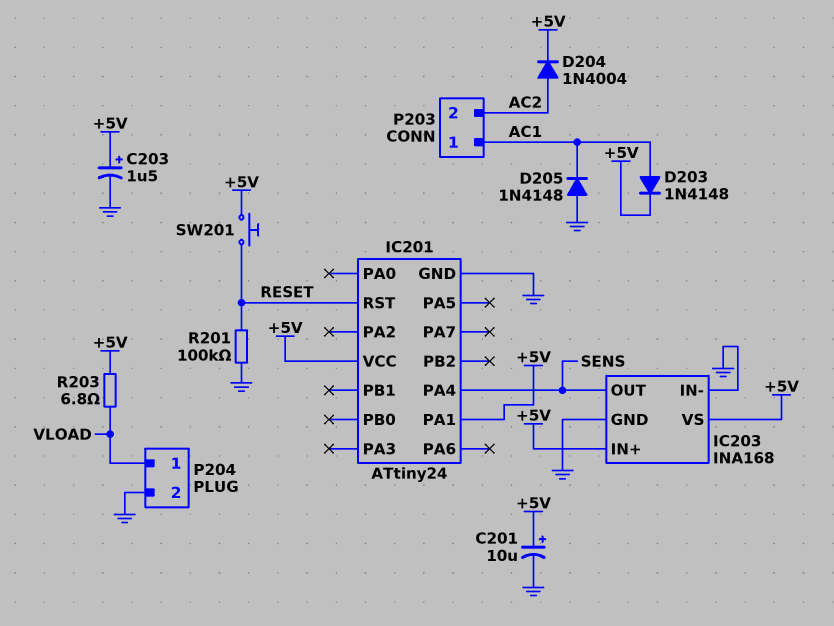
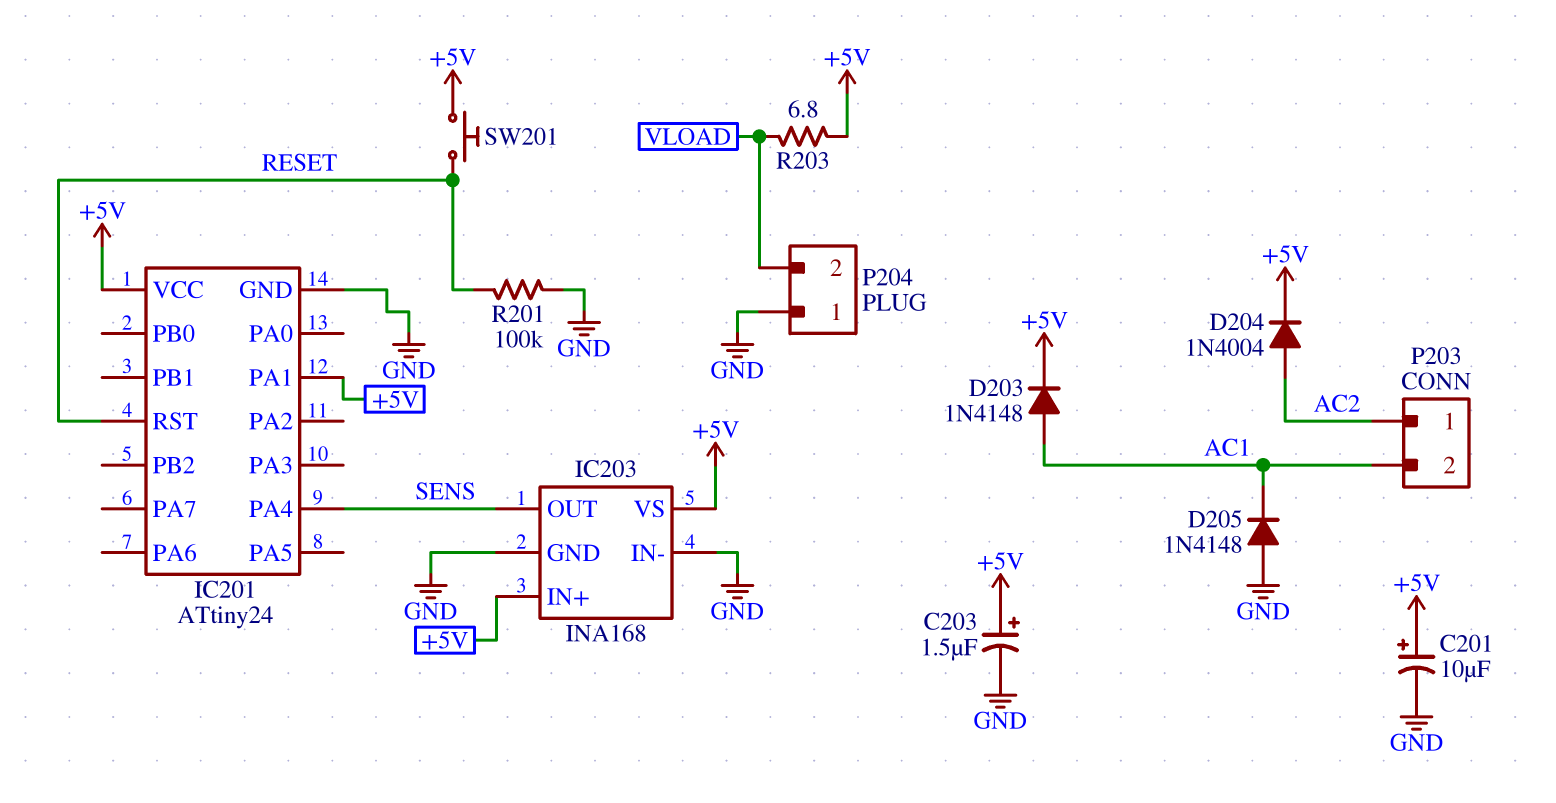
P203 pin 1: AC1 -> AC2
P203 pin 2: AC2 -> AC1
P204 pin 1: VLOAD -> GND
P204 pin 2: GND -> VLOAD

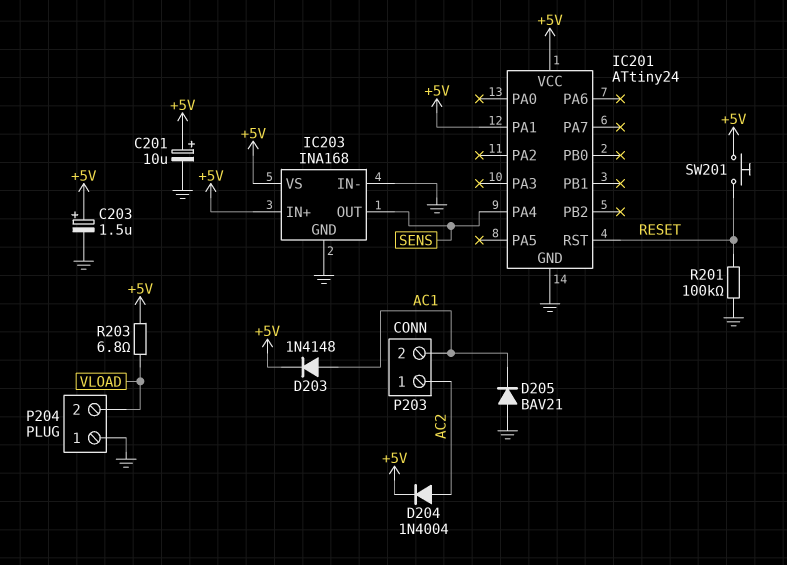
D205: diode 1N4148 (A GND, K AC1) -> diode BAV21 (A GND, K AC1)

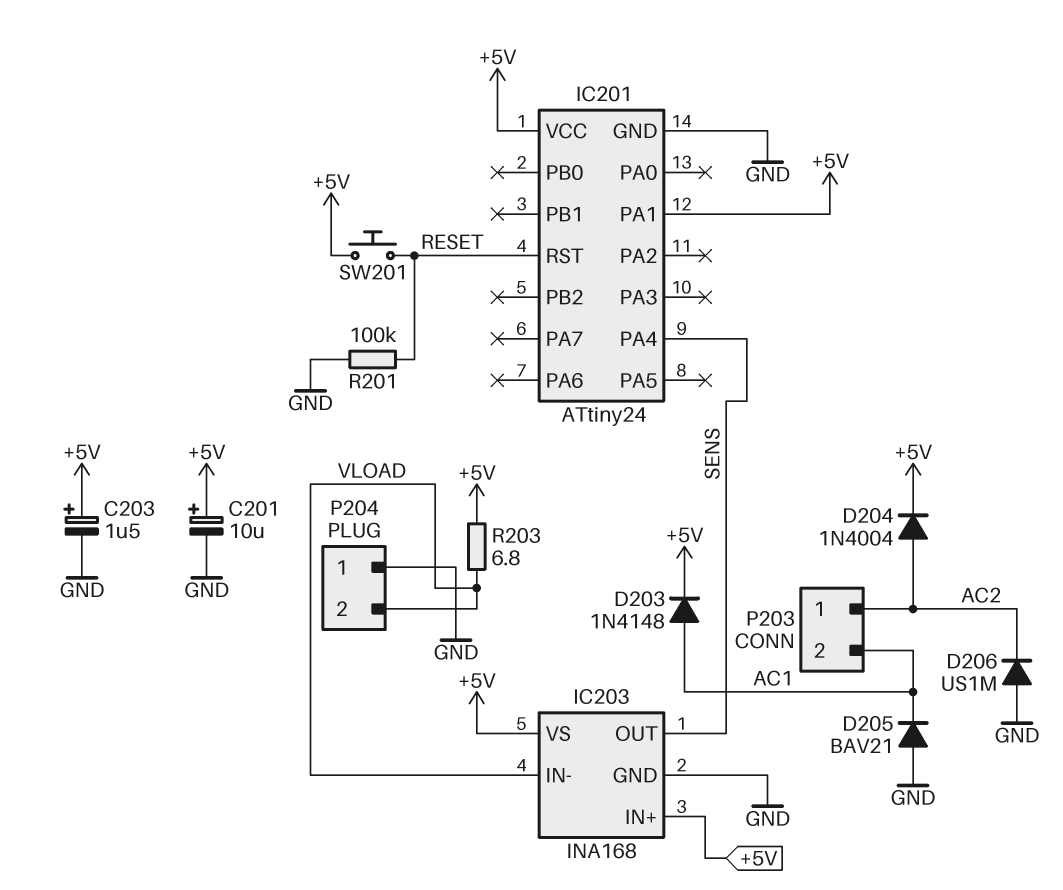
D206: none -> diode US1M (A GND, K AC2)
IC203 pin IN-: GND -> VLOAD

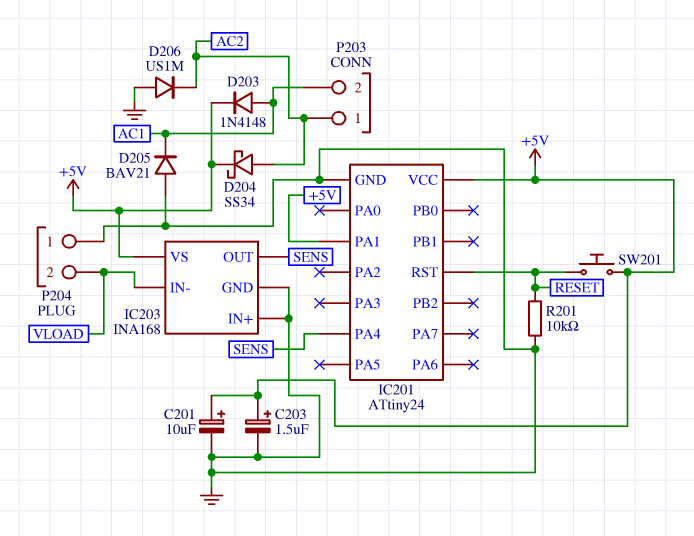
D204: diode 1N4004 (A AC2, K +5V) -> schottky SS34 (A AC2, K +5V)
IC203 pin IN+: +5V -> GND
R201: 100k (GND, RESET) -> 10k (GND, RESET)
R203: 6.8 (+5V, VLOAD) -> none

